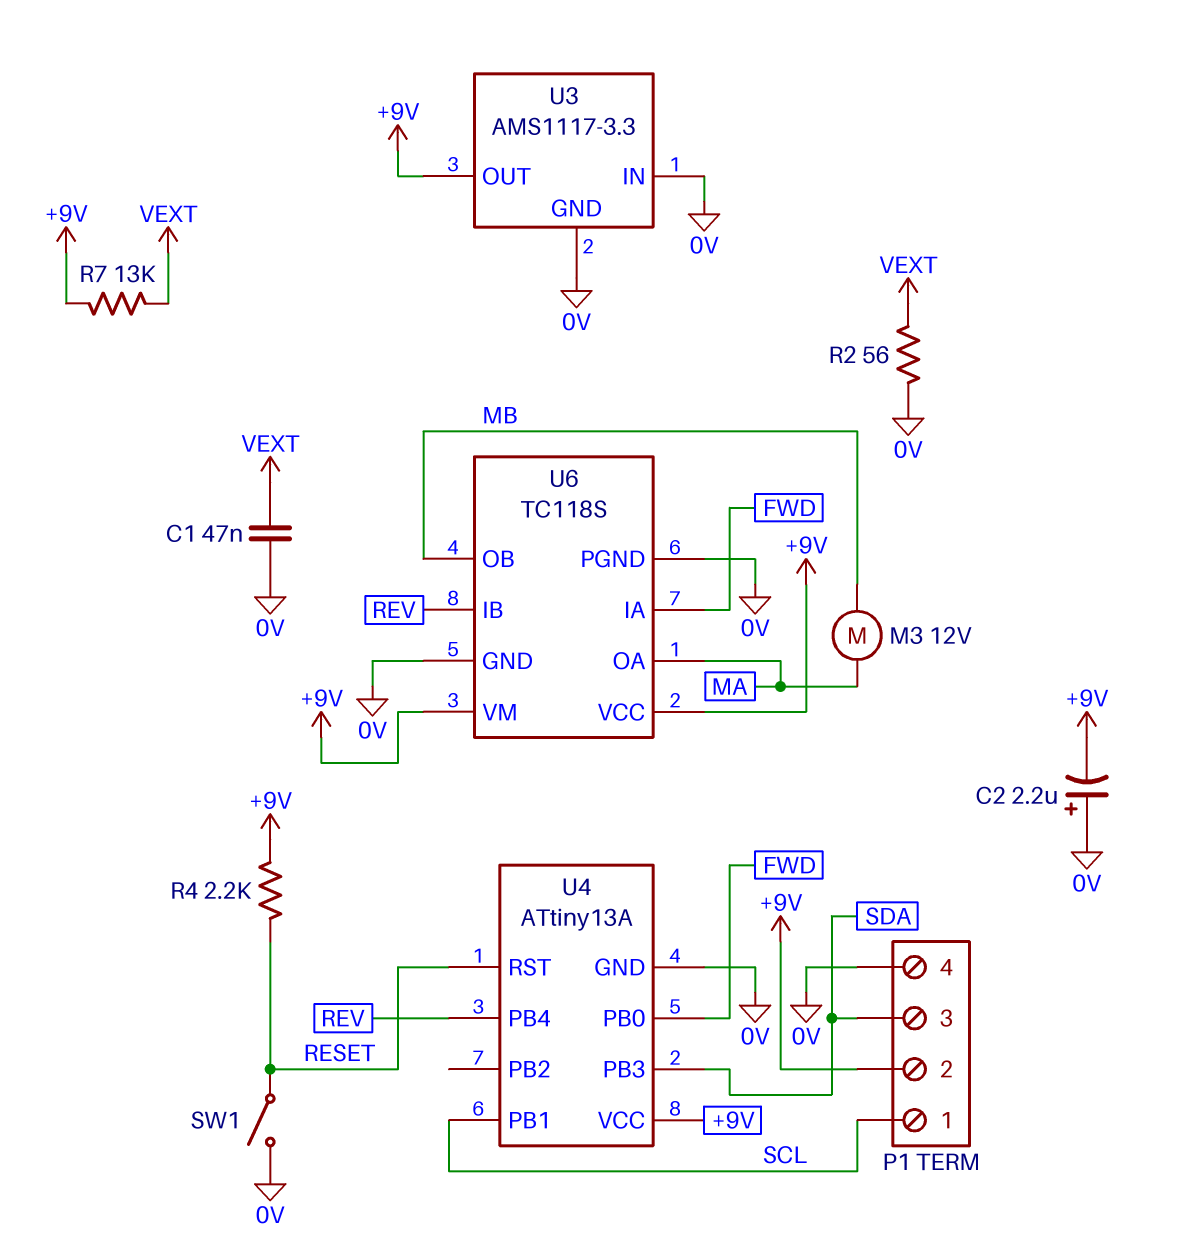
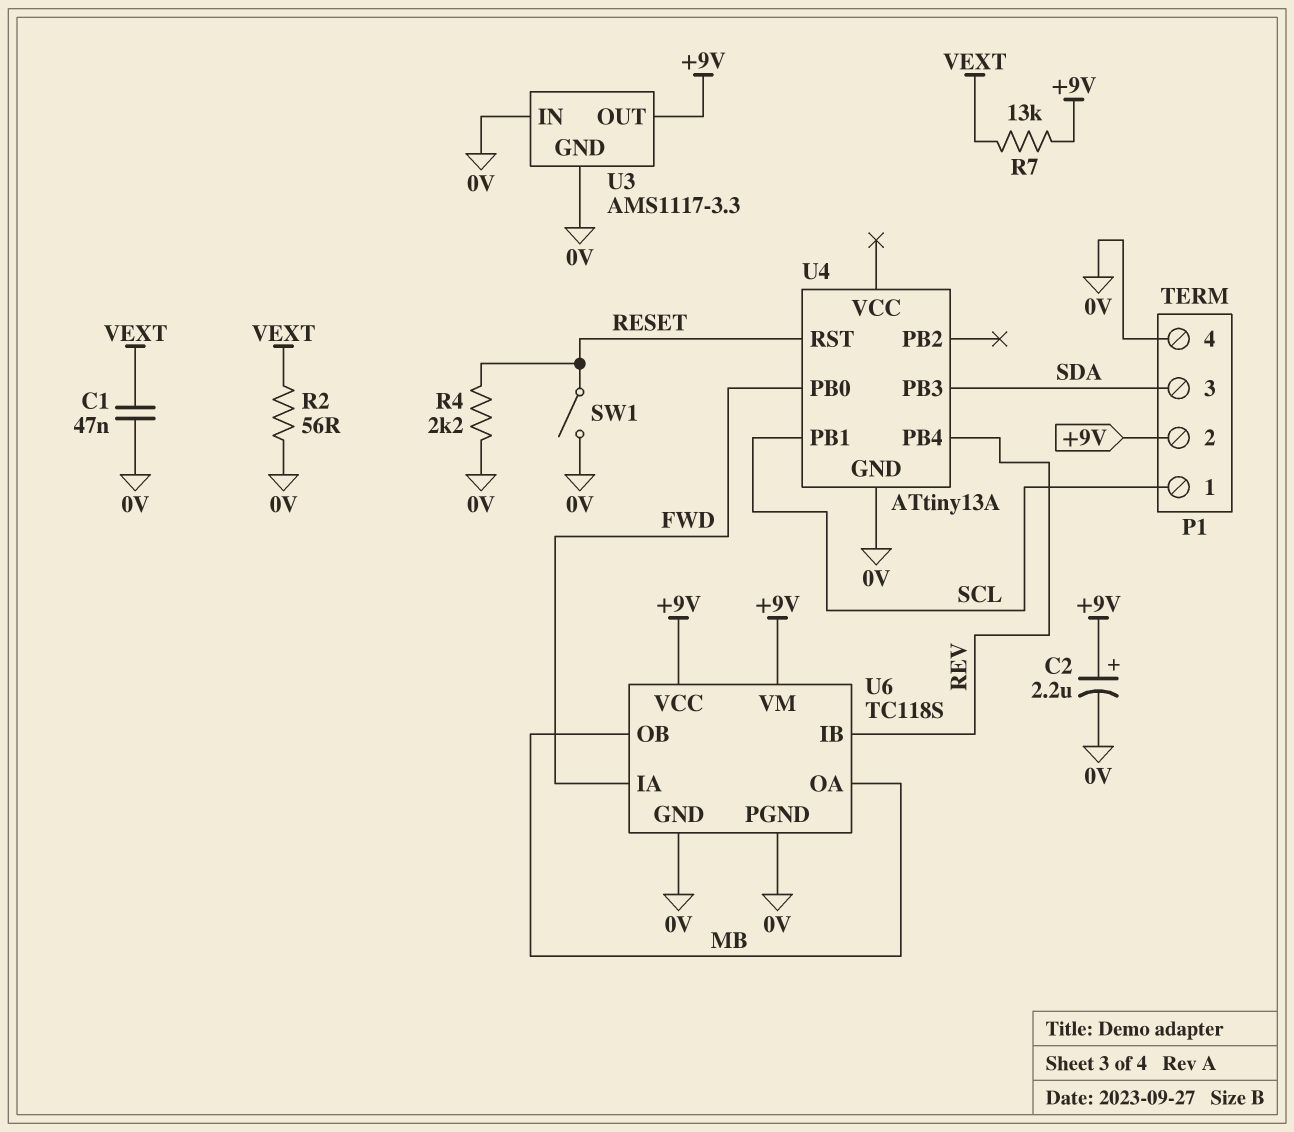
C2: 2.2uF (plus 0V, minus +9V) -> 2.2uF (plus +9V, minus 0V)
M3: motor 12V (MA, MB) -> none
R4: 2.2k (+9V, RESET) -> 2.2k (0V, RESET)
U4 pin VCC: +9V -> none
U6 pin OA: MA -> MB

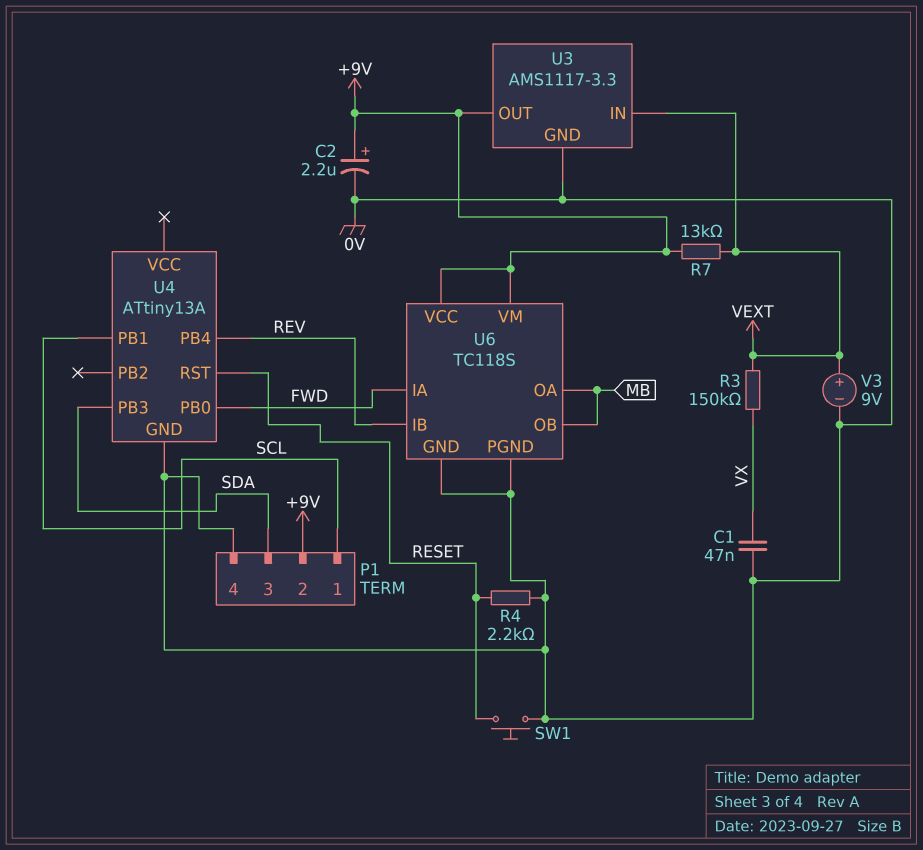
C1: 47nF (0V, VEXT) -> 47nF (0V, VX)
R2: 56 (0V, VEXT) -> none
R3: none -> 150k (VEXT, VX)
SW1: switch (0V, RESET) -> button (0V, RESET)
U3 pin IN: 0V -> VEXT
V3: none -> 9V (plus VEXT, minus 0V)

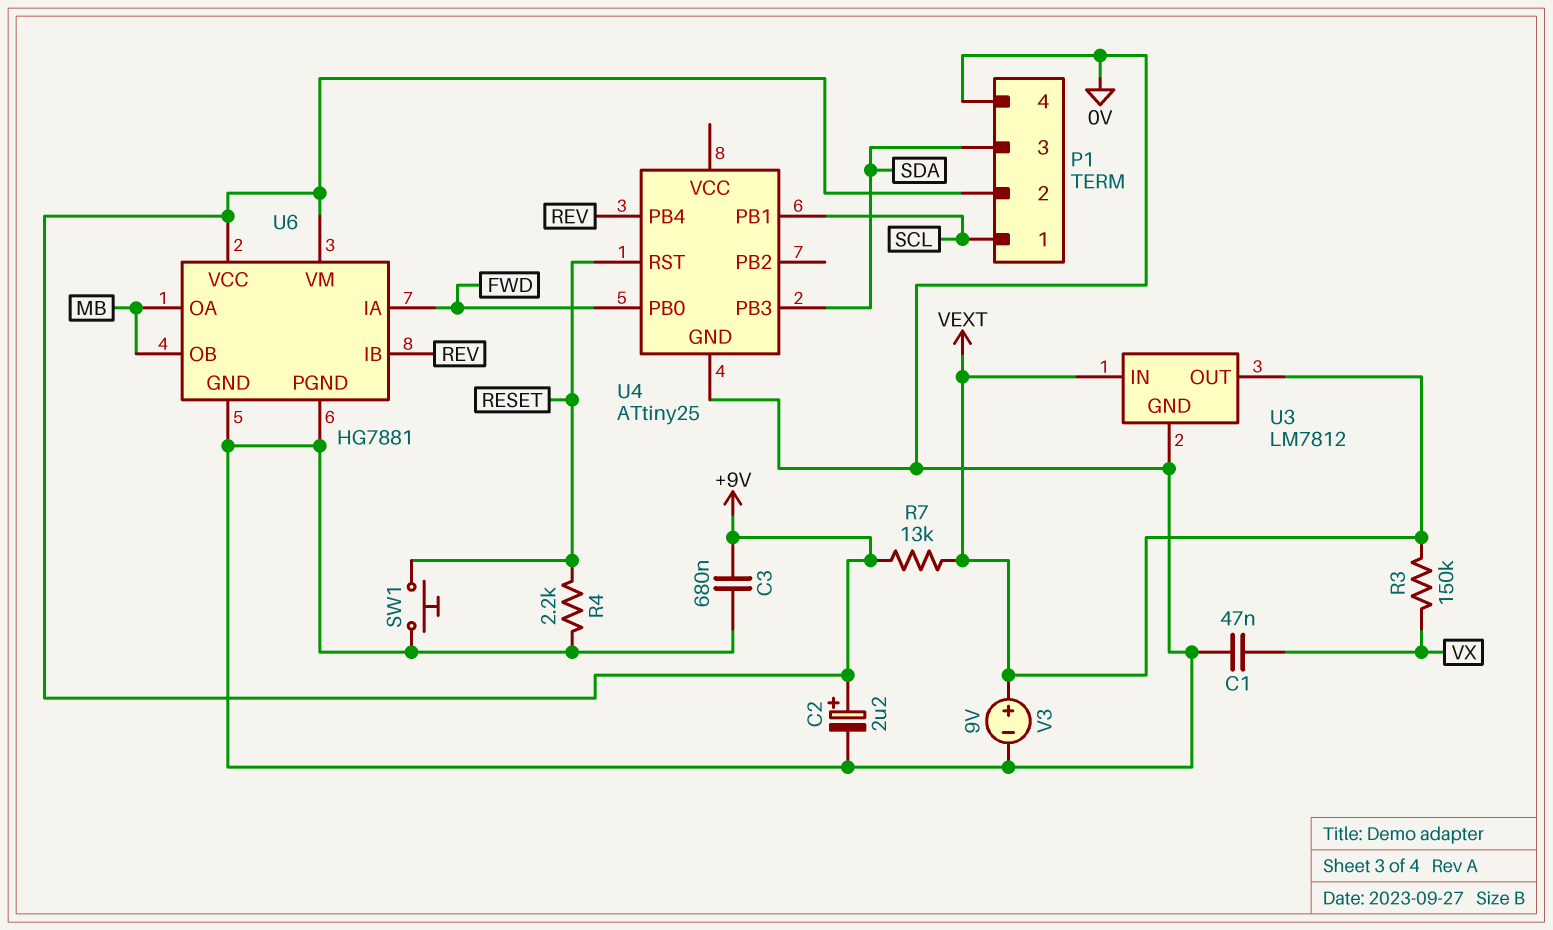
C3: none -> 680nF (+9V, 0V)
U3: AMS1117-3.3 -> LM7812
U3 pin OUT: +9V -> VEXT
U4: ATtiny13A -> ATtiny25
U6: TC118S -> HG7881

